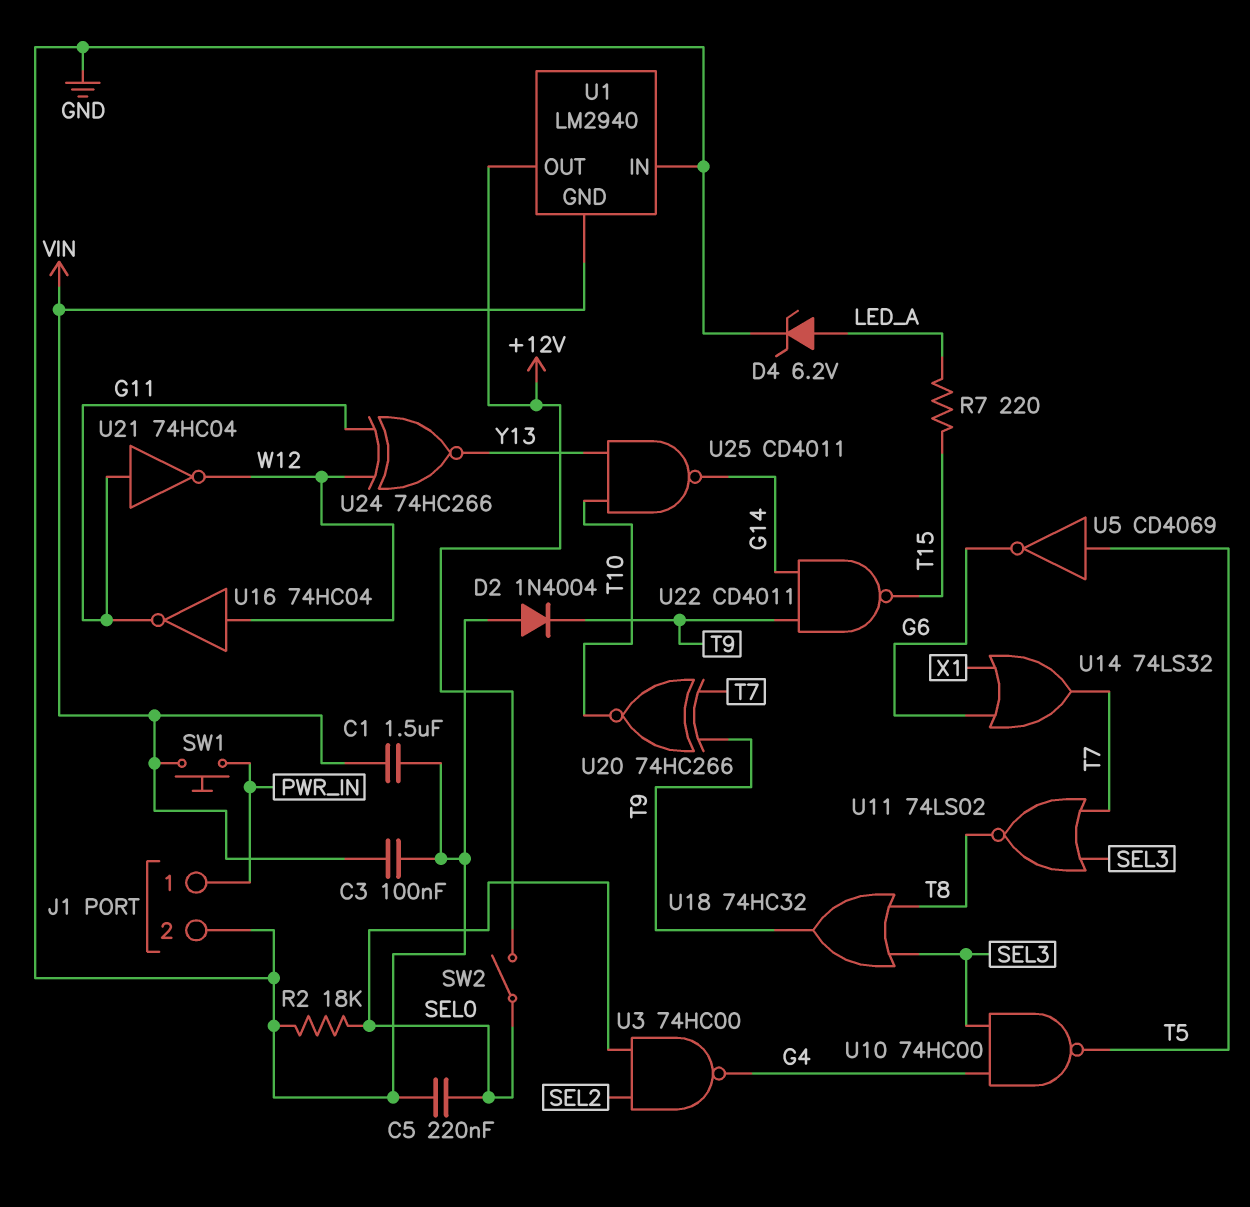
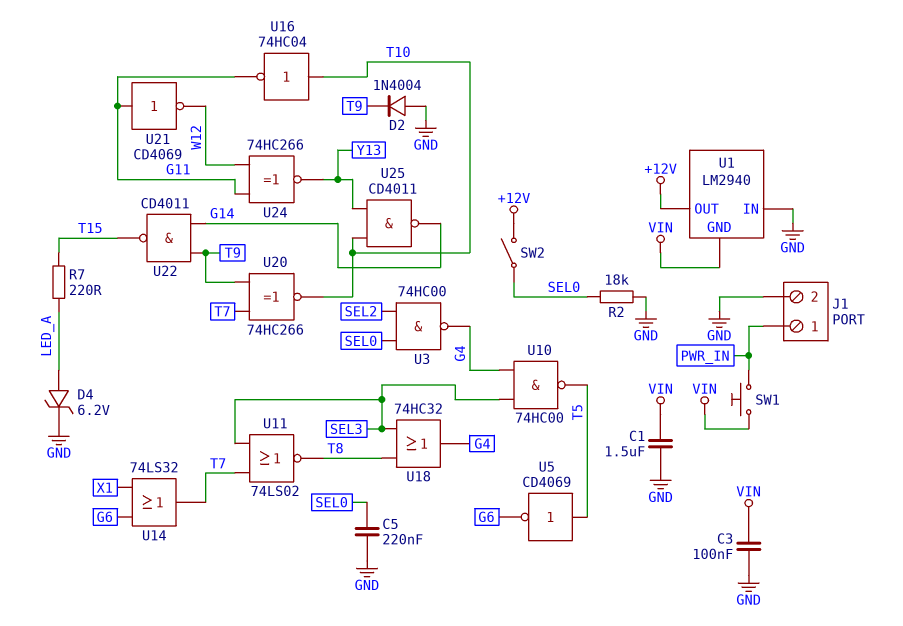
U16: NOT 74HC04 (in W12, out G11) -> NOT 74HC04 (in T10, out G11)
U18: OR 74HC32 (in SEL3, in T8, out T9) -> OR 74HC32 (in SEL3, in T8, out G4)
U21: NOT 74HC04 (in G11, out W12) -> NOT CD4069 (in G11, out W12)

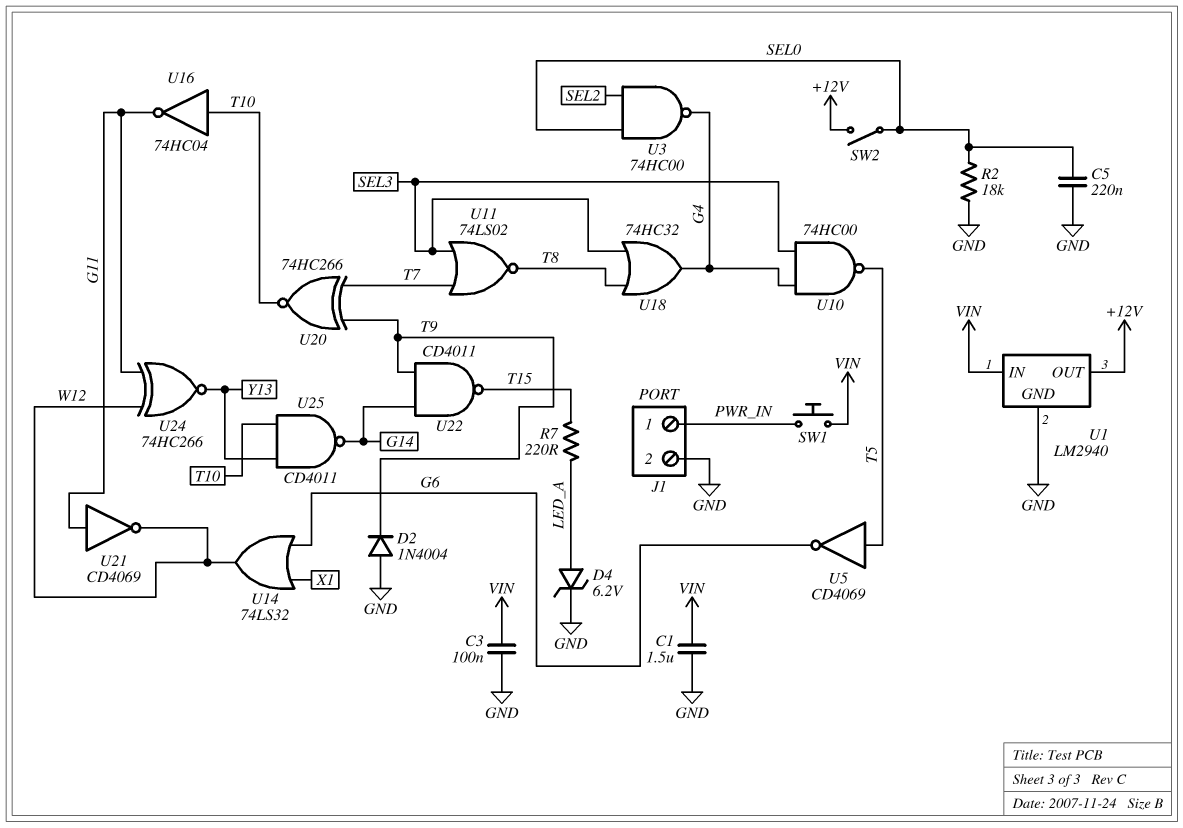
U1 pin GND: VIN -> GND
U1 pin IN: GND -> VIN
U14: OR 74LS32 (in G6, in X1, out T7) -> OR 74LS32 (in G6, in X1, out W12)

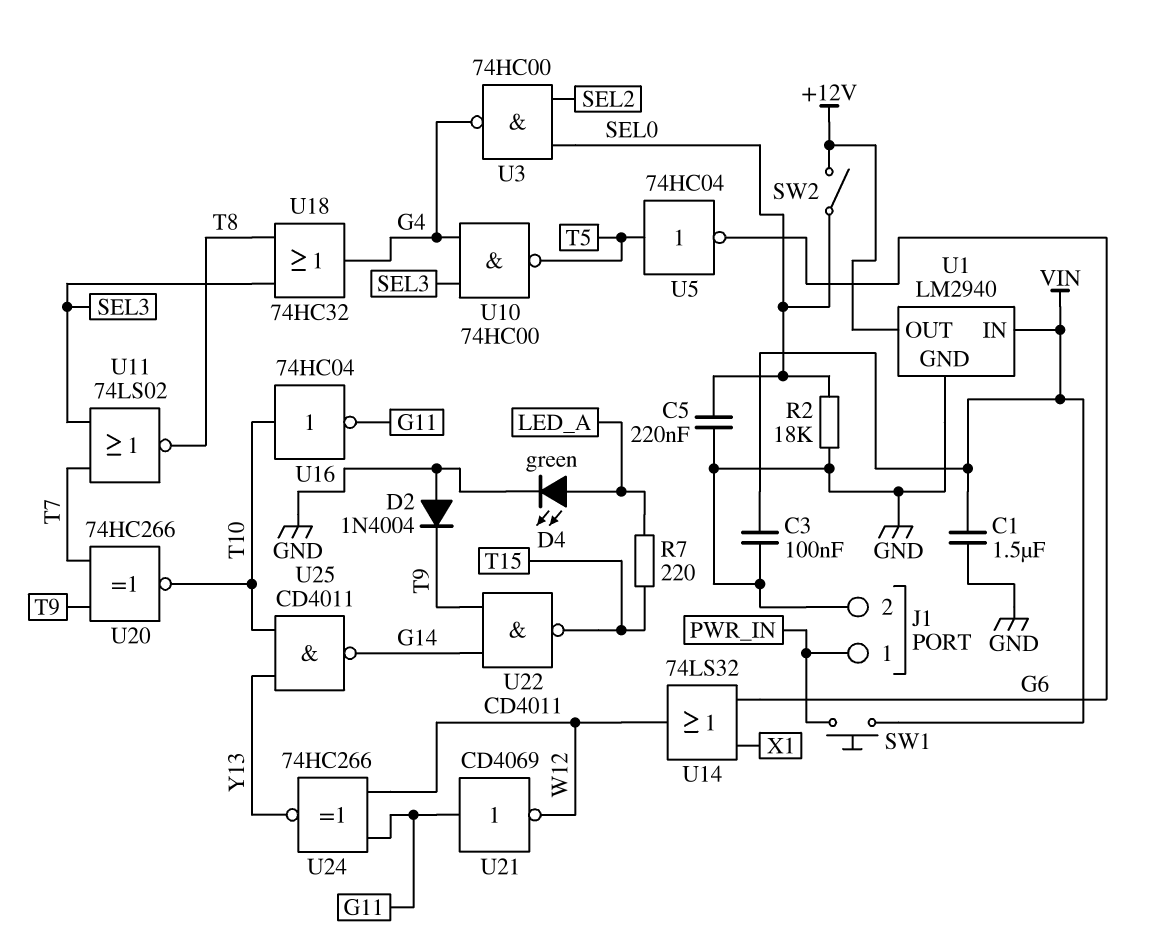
D4: zener 6.2V (A LED_A, K GND) -> LED green (A LED_A, K GND)
U5: NOT CD4069 (in T5, out G6) -> NOT 74HC04 (in T5, out G6)

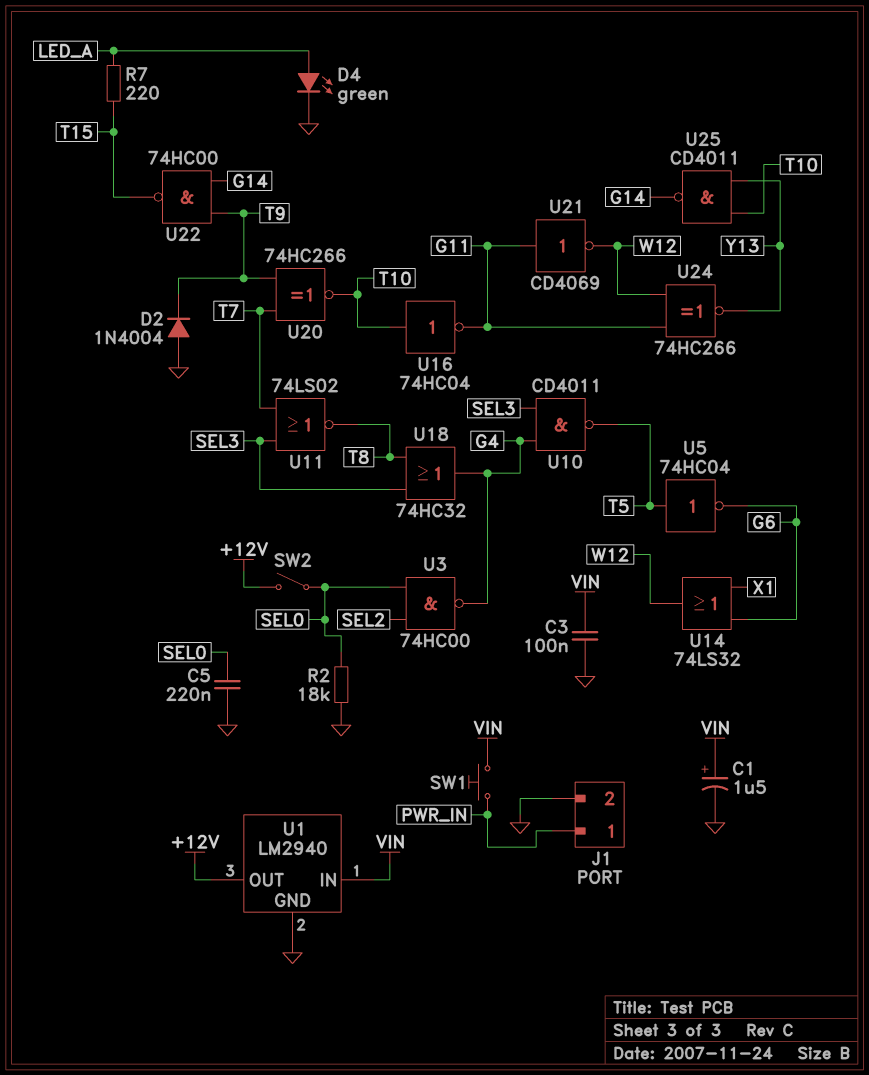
C1: 1.5uF (GND, VIN) -> 1.5uF (plus VIN, minus GND)
U10: NAND 74HC00 (in G4, in SEL3, out T5) -> NAND CD4011 (in G4, in SEL3, out T5)
U22: NAND CD4011 (in G14, in T9, out T15) -> NAND 74HC00 (in G14, in T9, out T15)

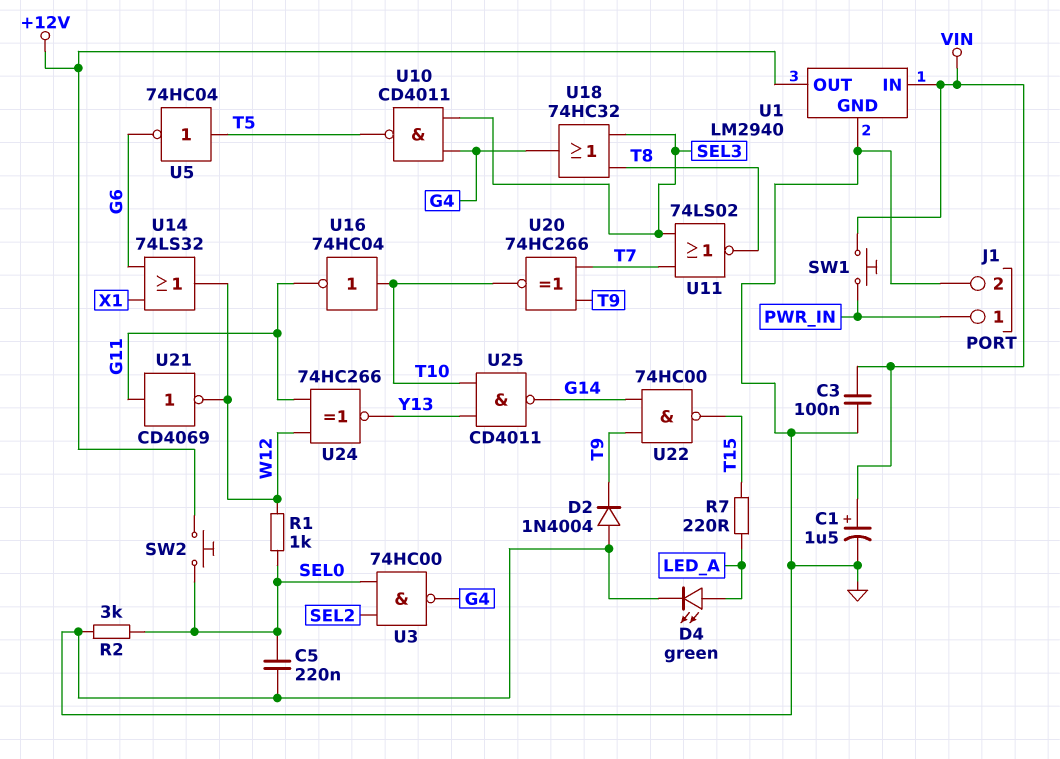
R1: none -> 1k (SEL0, W12)
R2: 18k (GND, SEL0) -> 3k (GND, SEL0)
SW2: switch (+12V, SEL0) -> button (+12V, SEL0)

